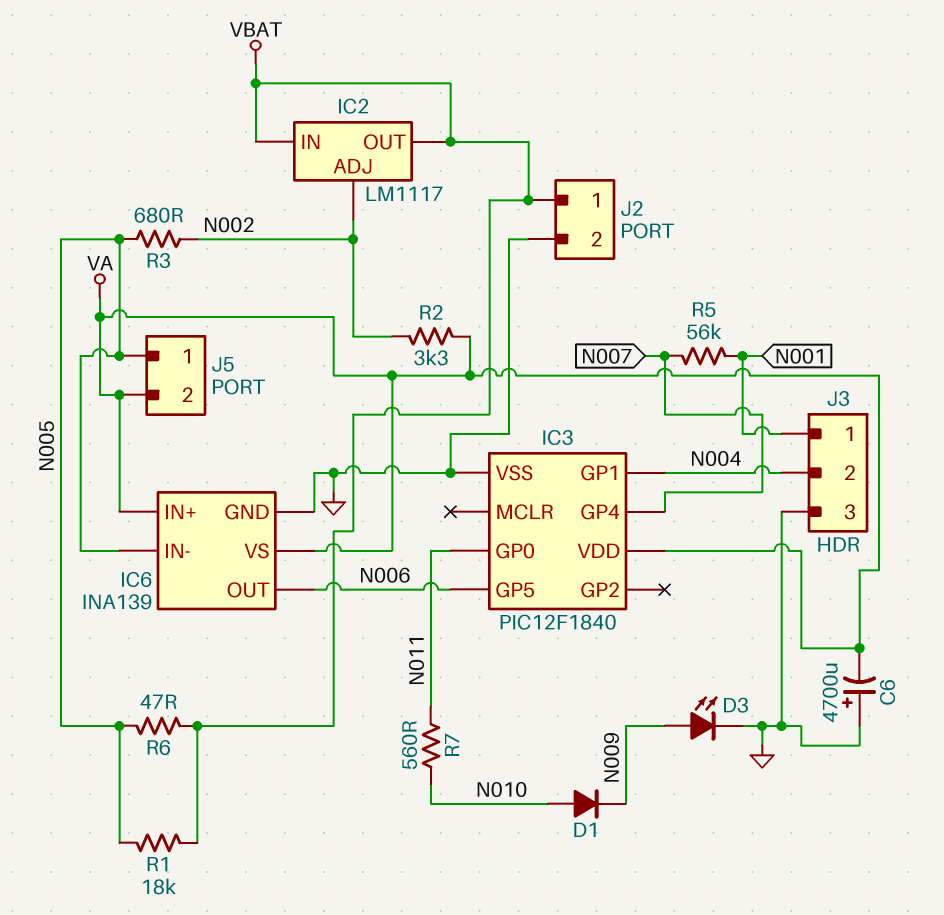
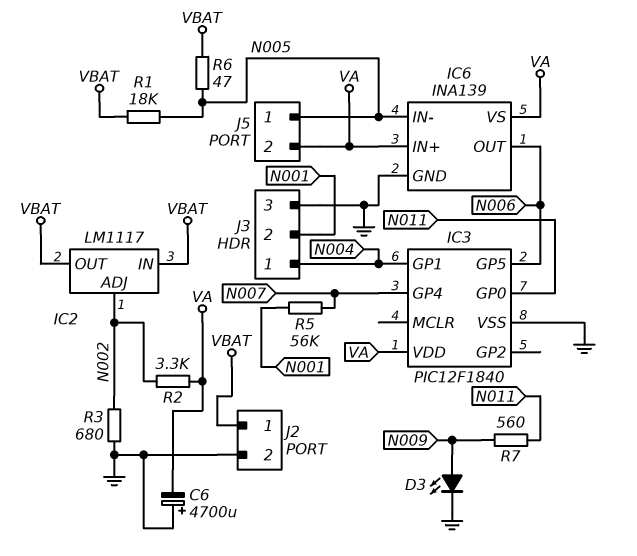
D1: diode (A N010, K N009) -> none
J3 pin 1: N001 -> N004
J3 pin 2: N004 -> N001
R3: 680 (N002, N005) -> 680 (GND, N002)
R7: 560 (N010, N011) -> 560 (N009, N011)

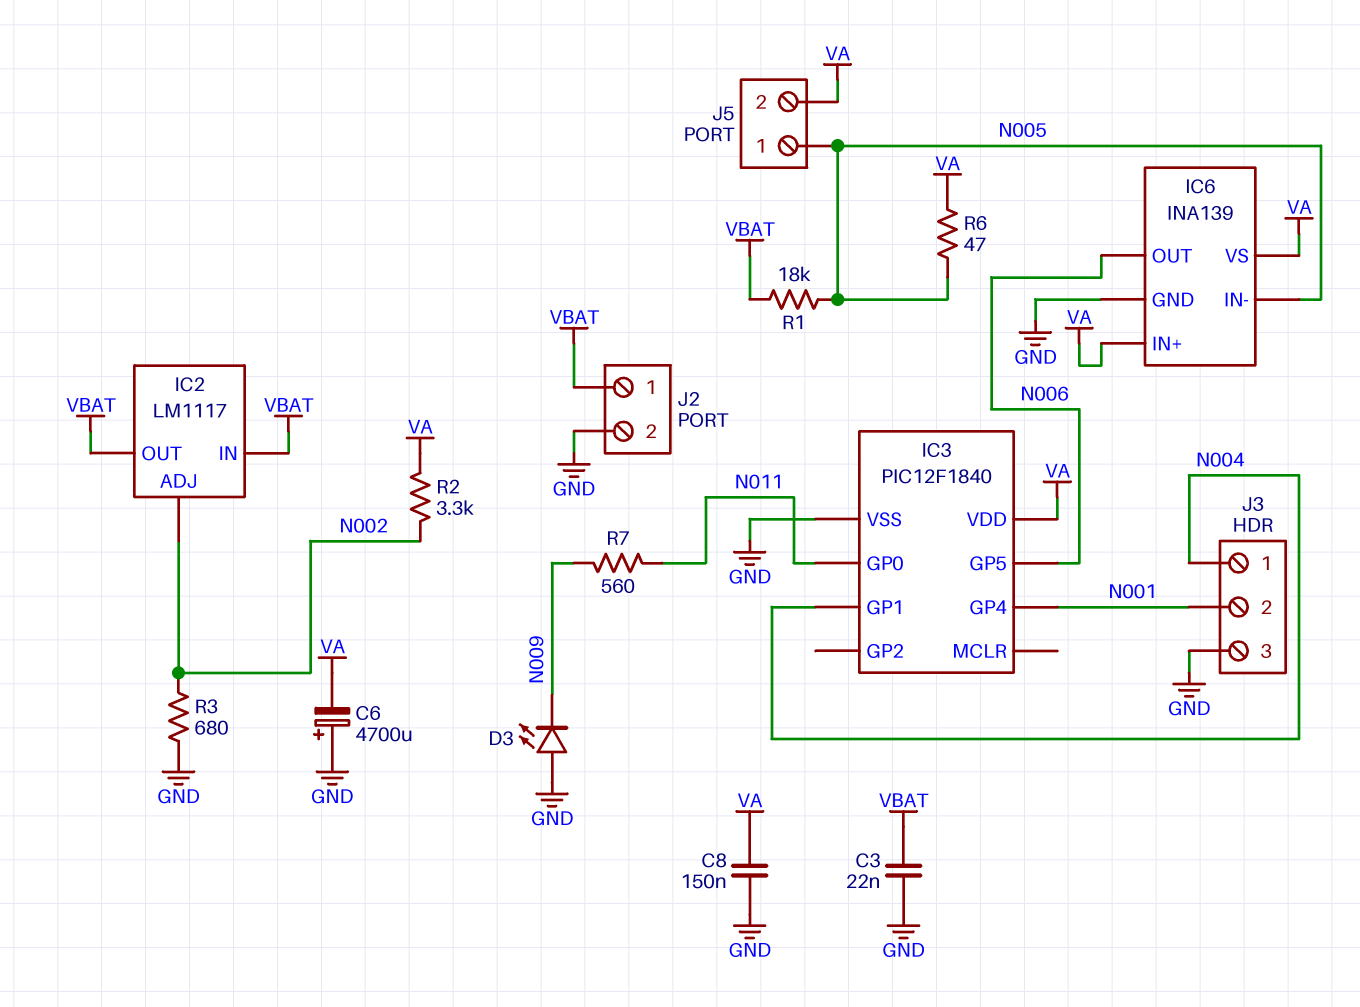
C3: none -> 22nF (GND, VBAT)
C8: none -> 150nF (GND, VA)
D3: LED (A N009, K GND) -> LED (A GND, K N009)
IC3 pin GP4: N007 -> N001
R5: 56k (N001, N007) -> none
R6: 47 (N005, VBAT) -> 47 (N005, VA)

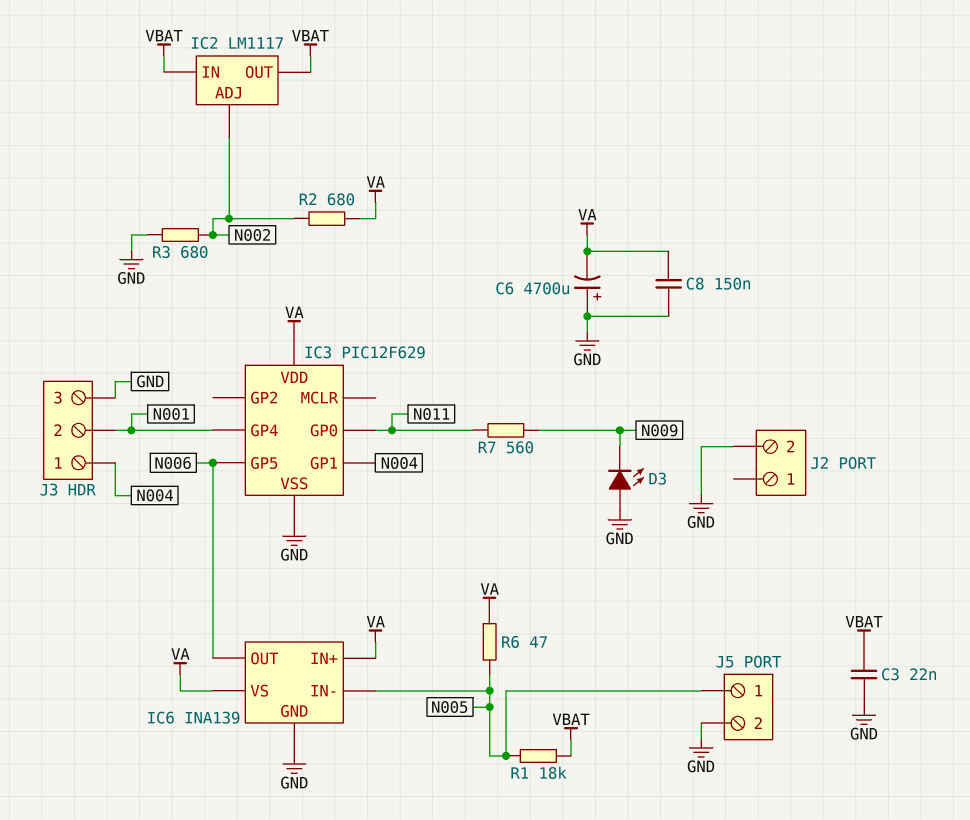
IC3: PIC12F1840 -> PIC12F629
J2 pin 1: VBAT -> none
J5 pin 2: VA -> GND
R2: 3.3k (N002, VA) -> 680 (N002, VA)

